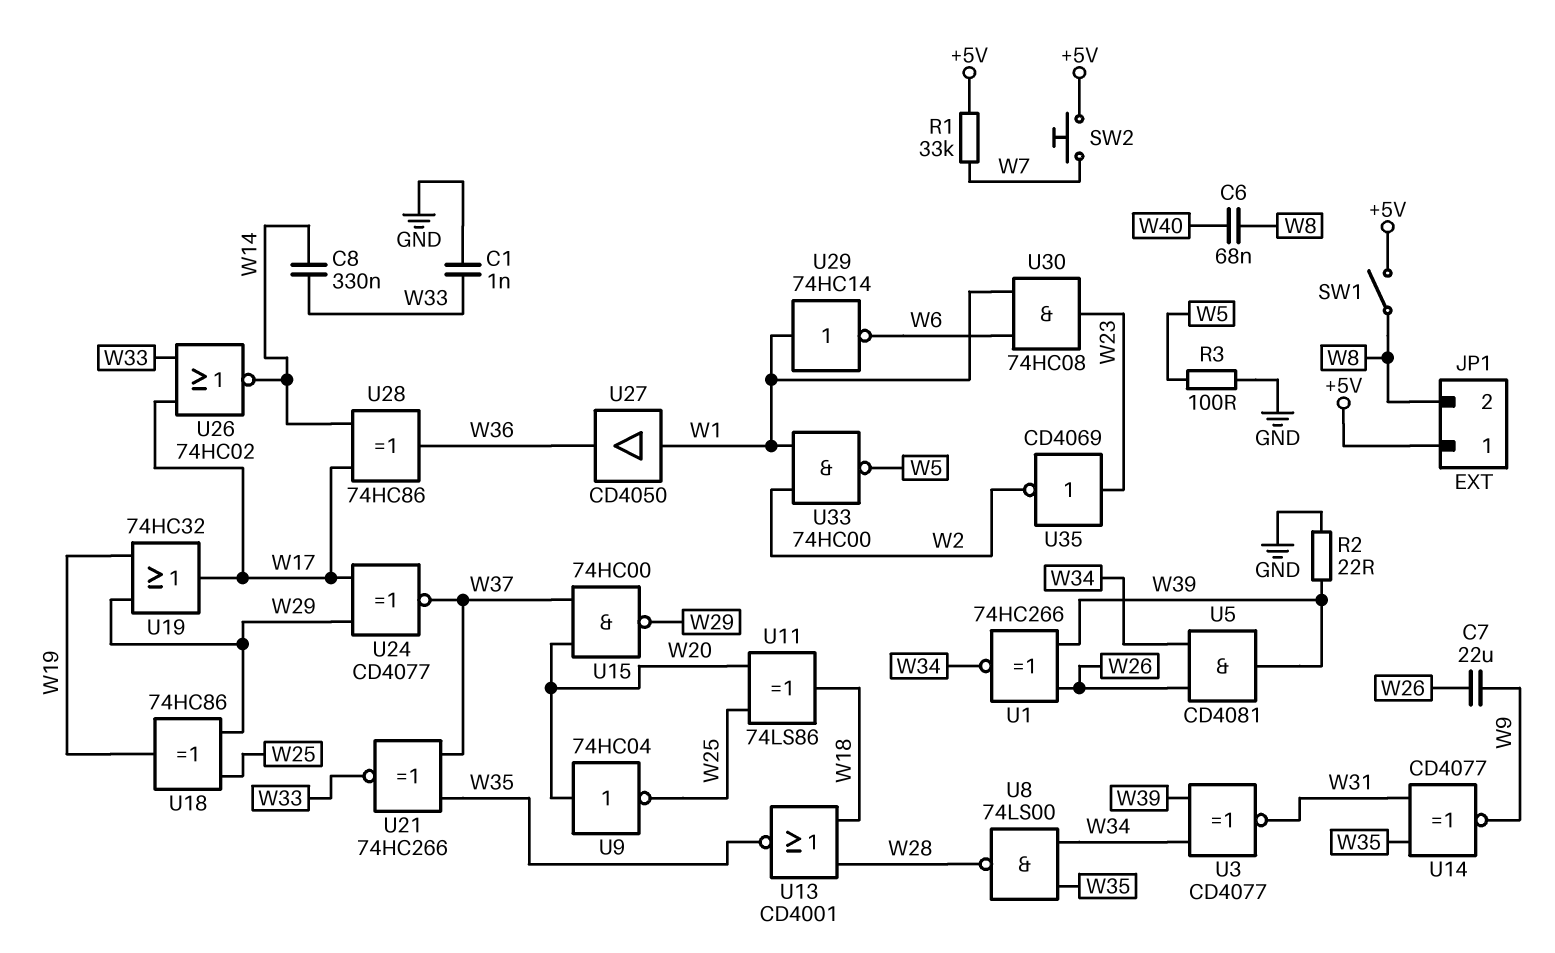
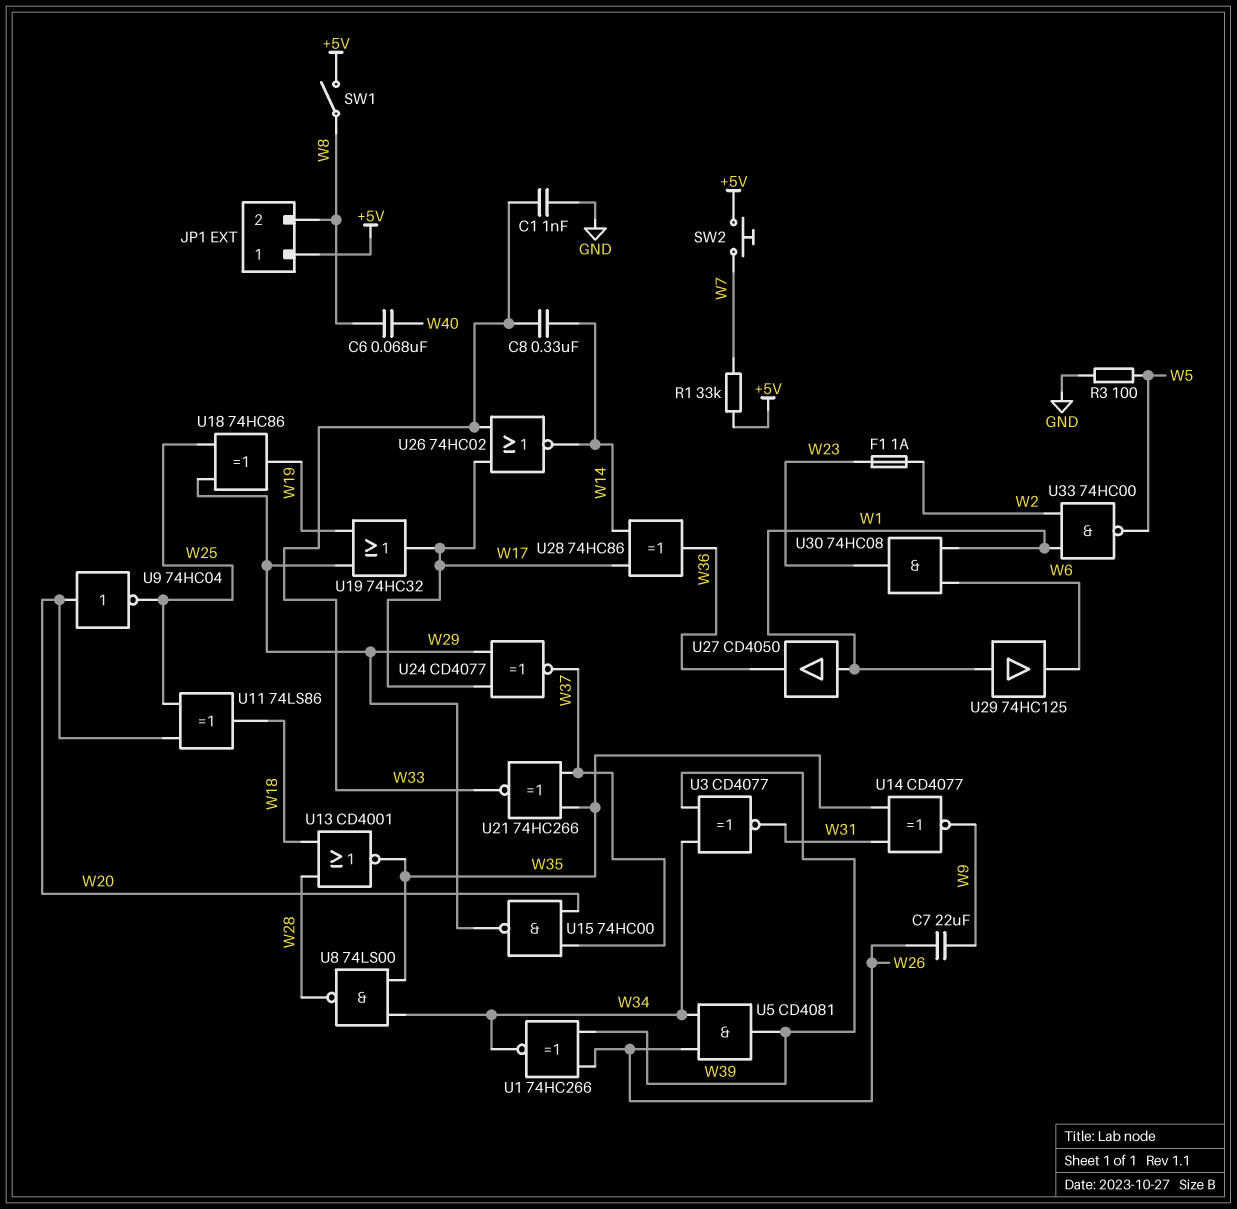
F1: none -> 1A (W2, W23)
R2: 22 (GND, W39) -> none
U29: NOT 74HC14 (in W1, out W6) -> buffer 74HC125 (in W1, out W6)
U35: NOT CD4069 (in W23, out W2) -> none

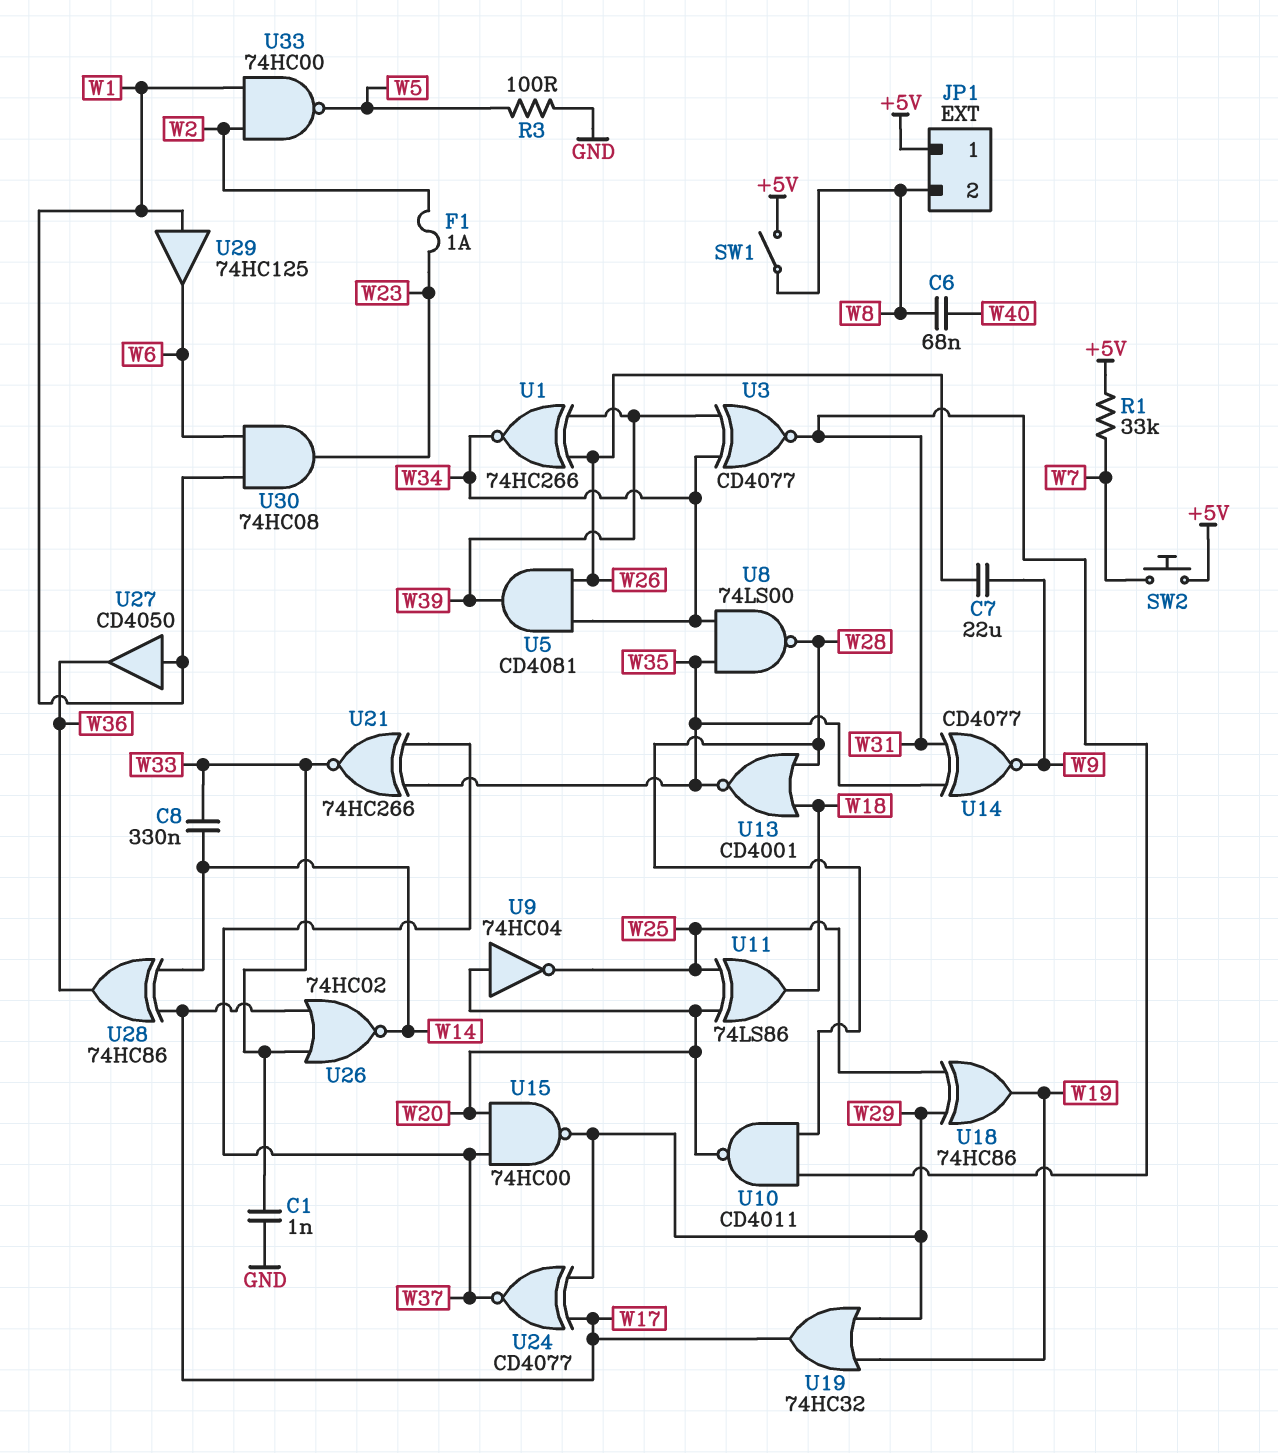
U10: none -> NAND CD4011 (in W28, in W31, out W20)

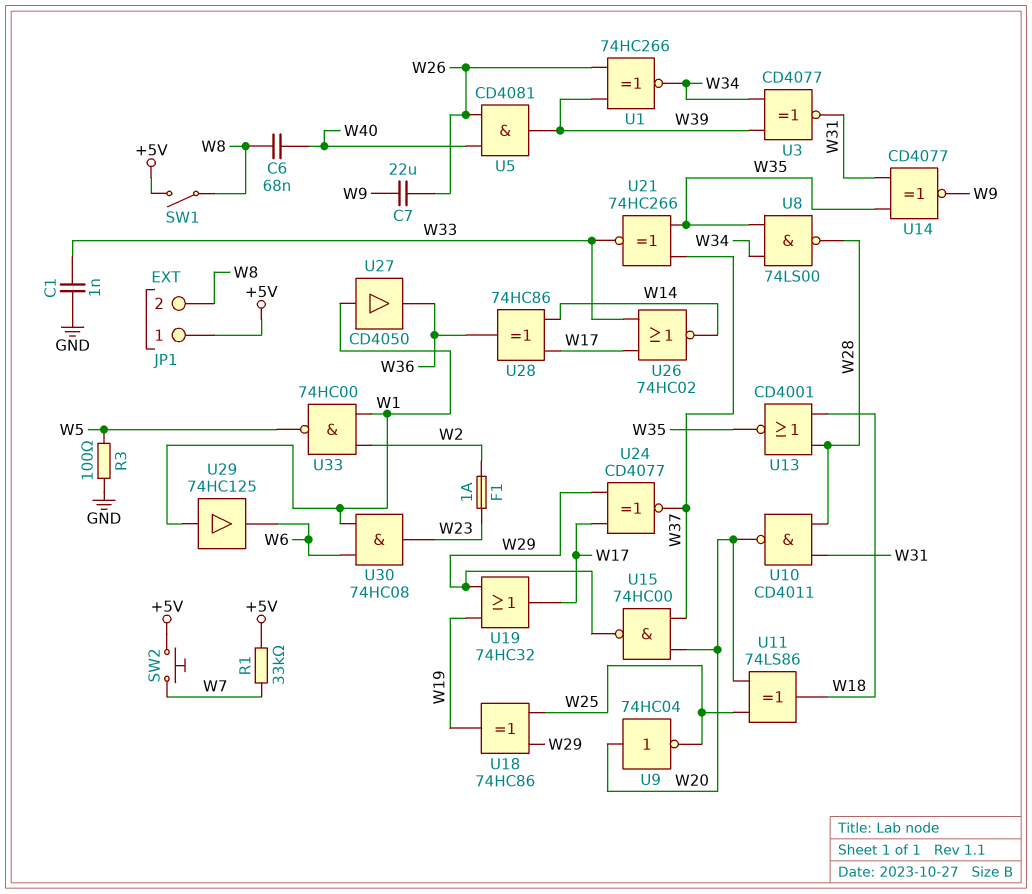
C8: 330nF (W14, W33) -> none
U5: AND CD4081 (in W26, in W34, out W39) -> AND CD4081 (in W26, in W40, out W39)

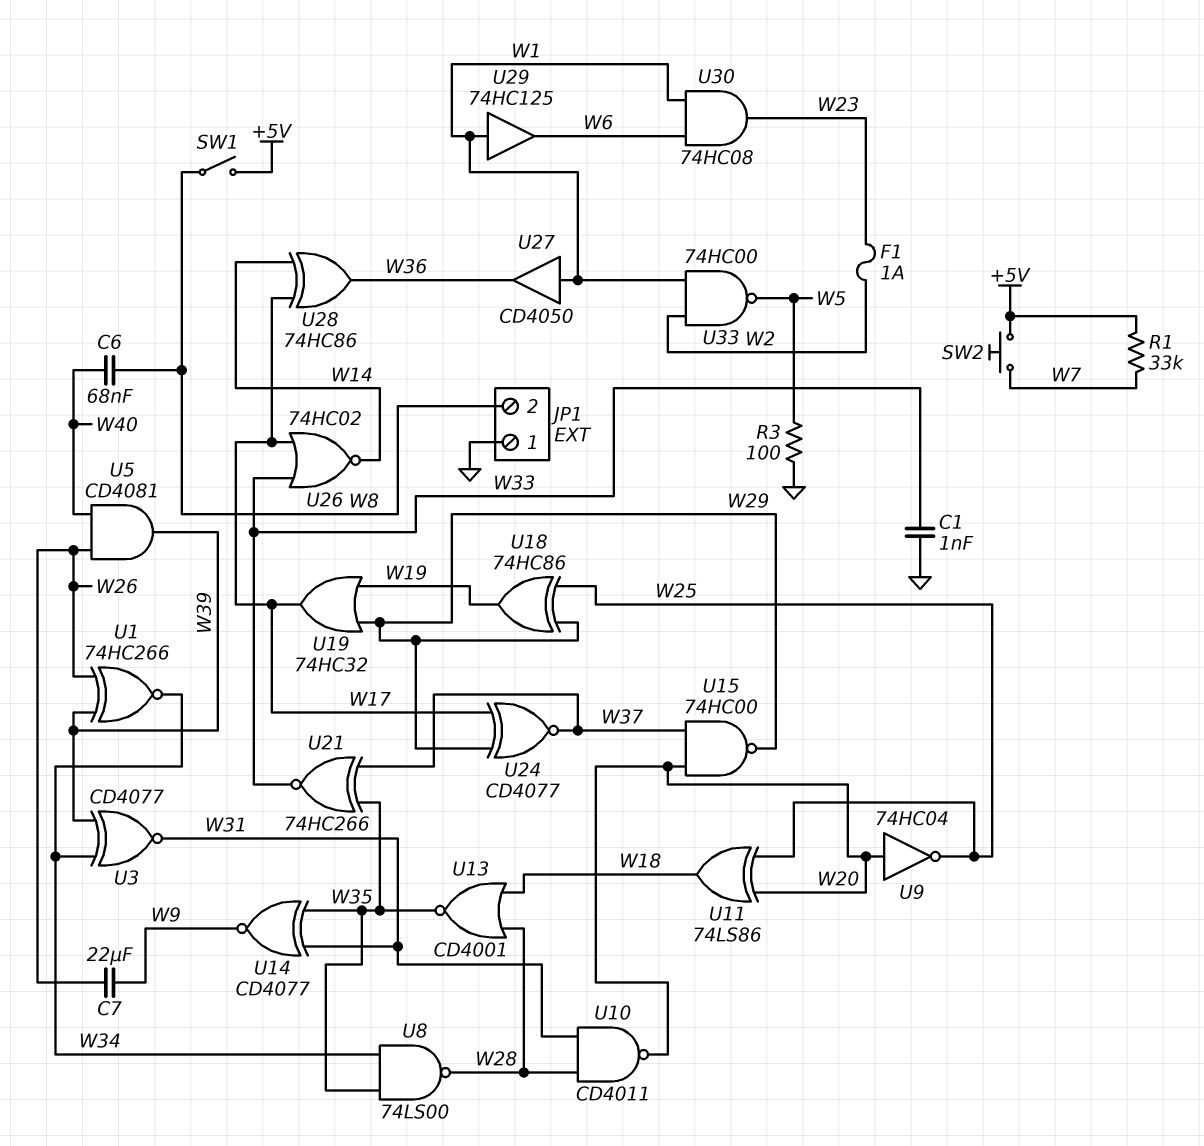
JP1 pin 1: +5V -> GND

